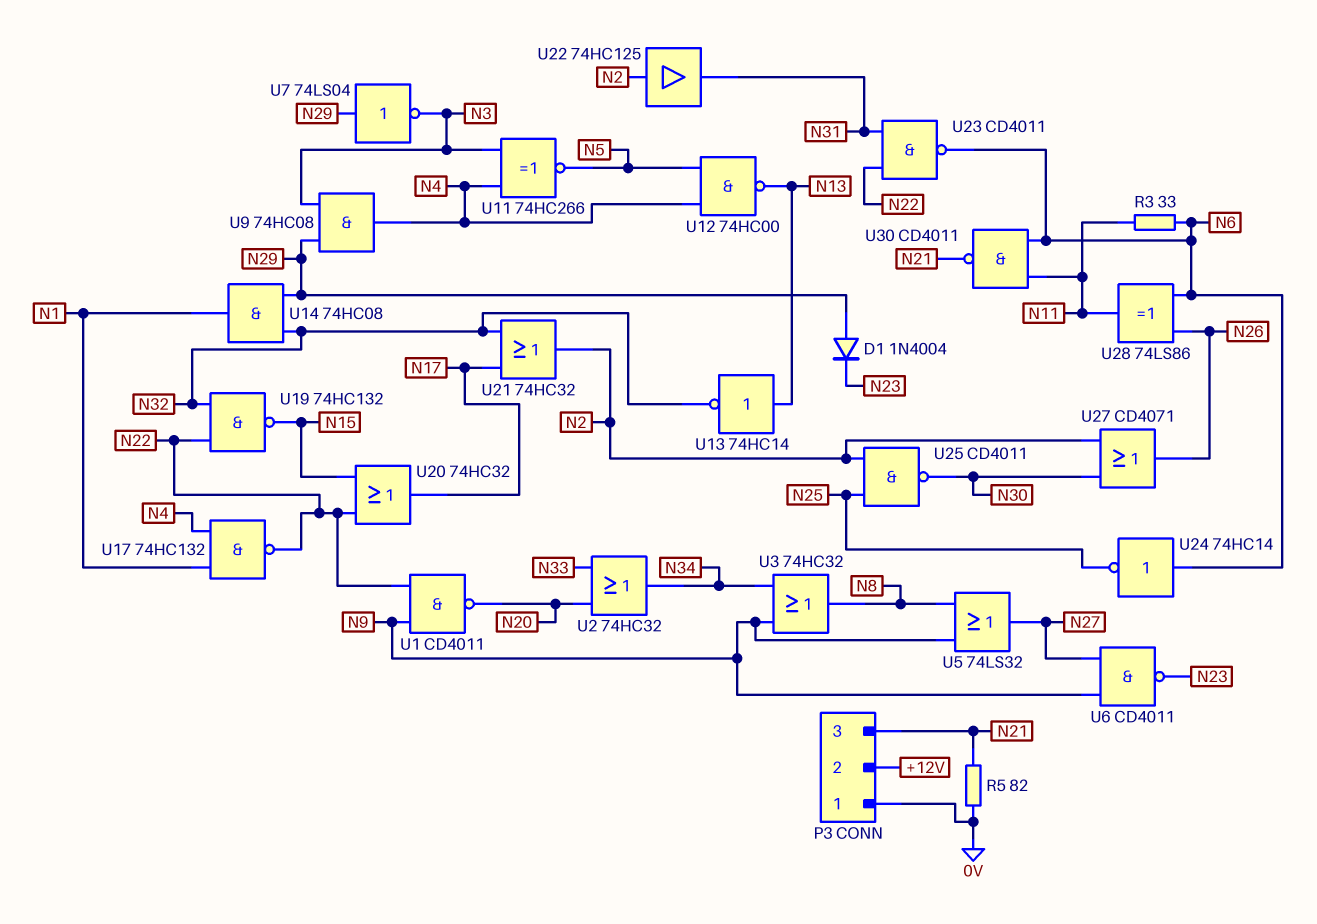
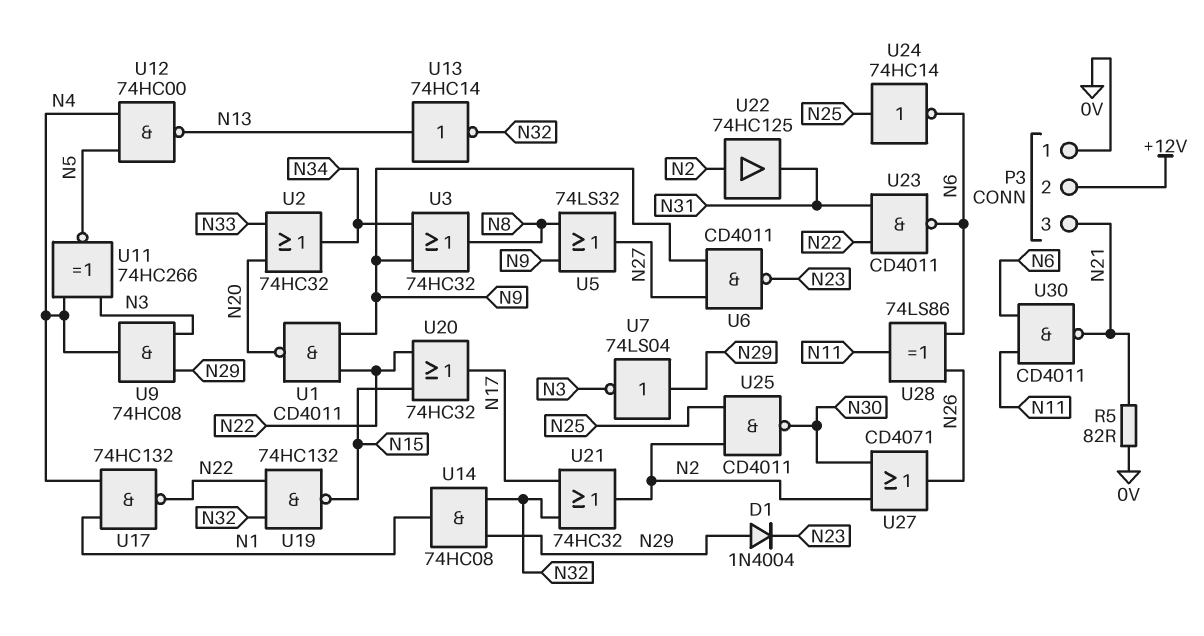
R3: 33 (N6, N11) -> none
U24: NOT 74HC14 (in N6, out N25) -> NOT 74HC14 (in N25, out N6)

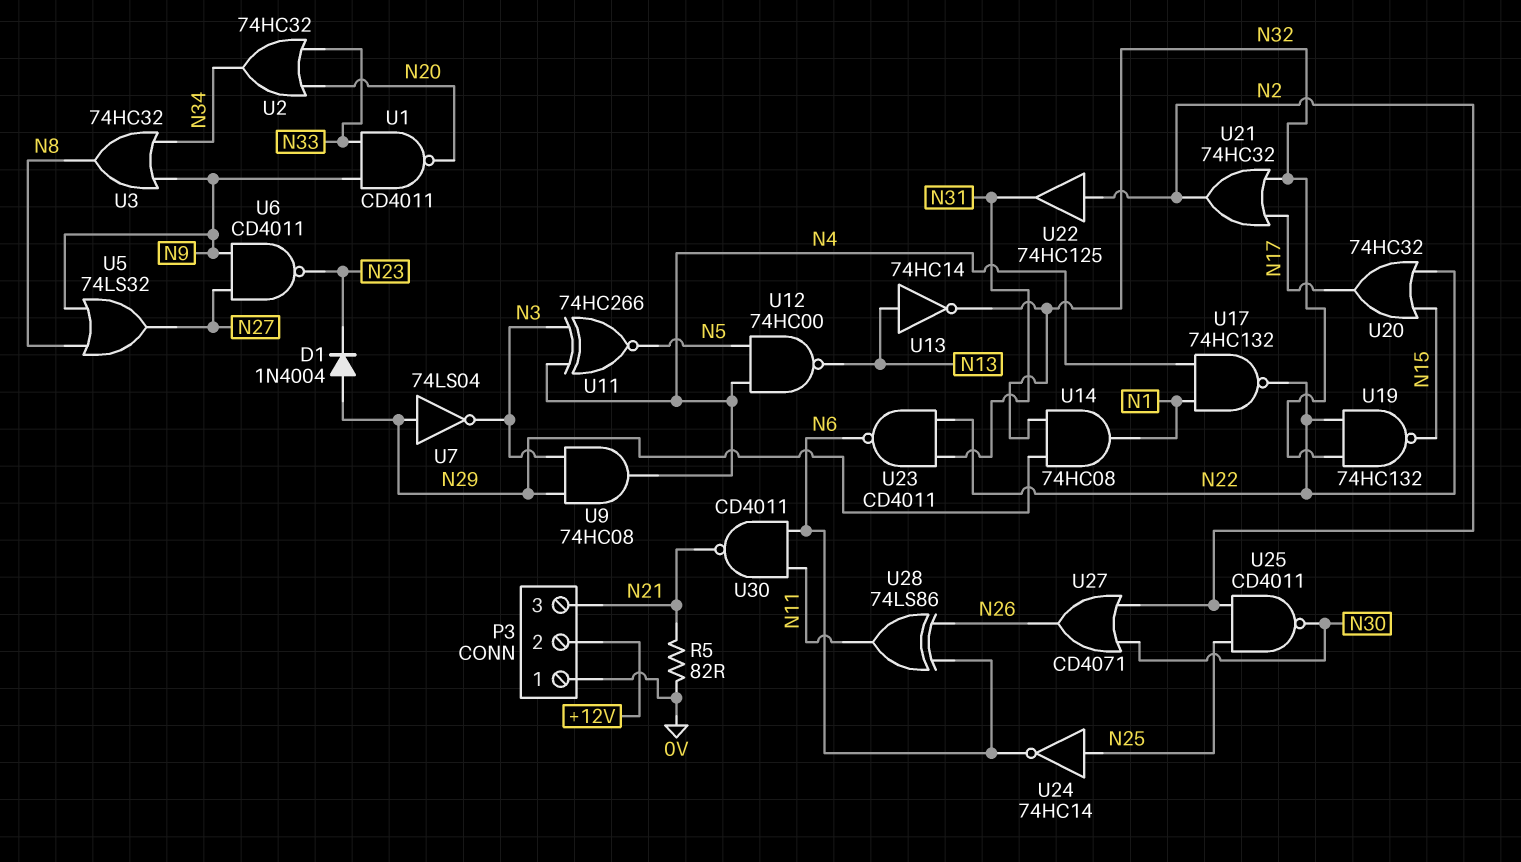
U1: NAND CD4011 (in N9, in N22, out N20) -> NAND CD4011 (in N9, in N33, out N20)

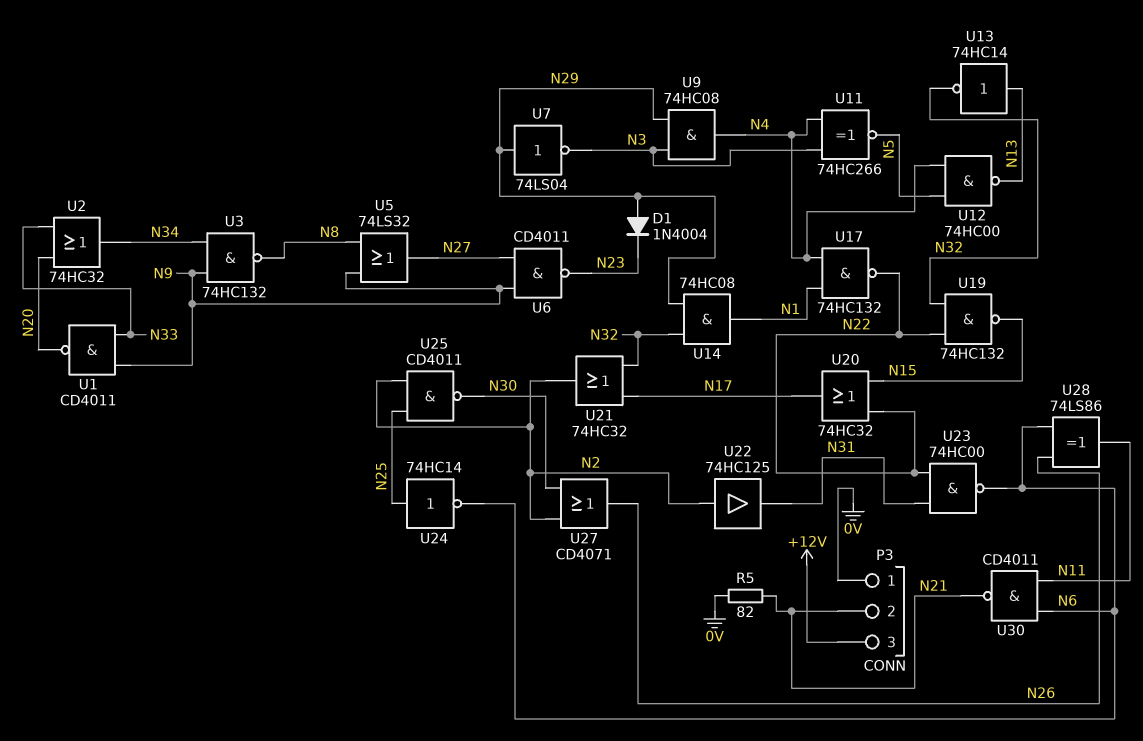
P3 pin 2: +12V -> N21
P3 pin 3: N21 -> +12V
U3: OR 74HC32 (in N9, in N34, out N8) -> NAND 74HC132 (in N9, in N34, out N8)
U23: NAND CD4011 (in N22, in N31, out N6) -> NAND 74HC00 (in N22, in N31, out N6)

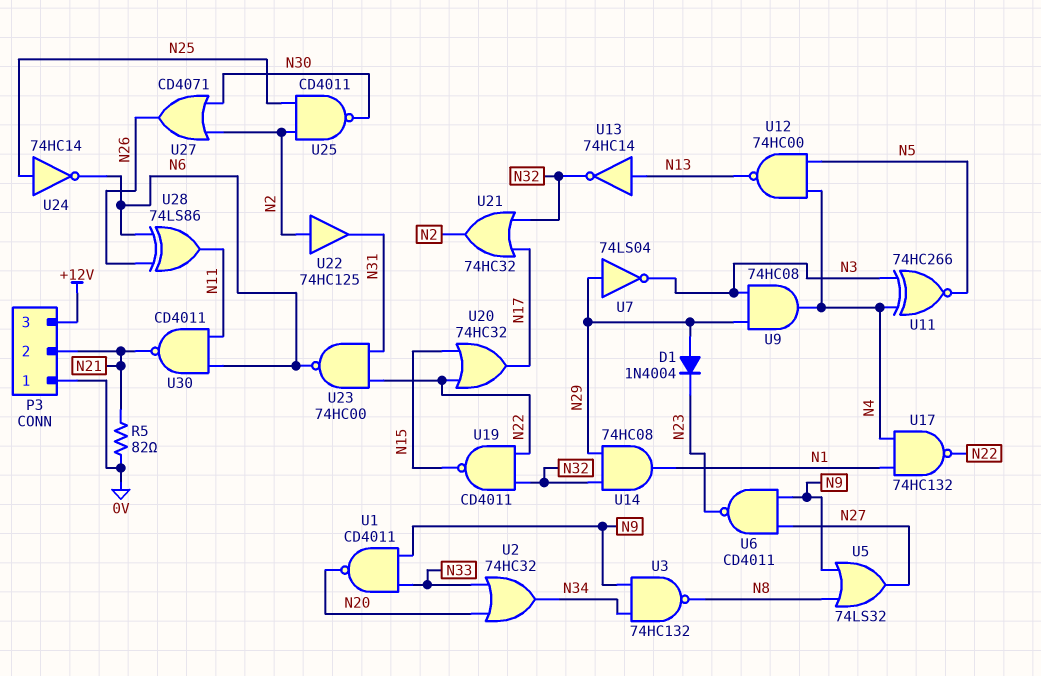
U19: NAND 74HC132 (in N22, in N32, out N15) -> NAND CD4011 (in N22, in N32, out N15)

